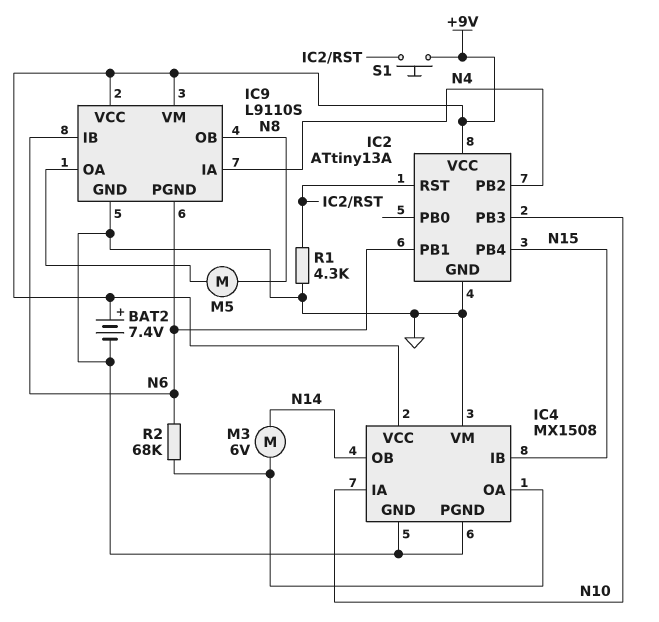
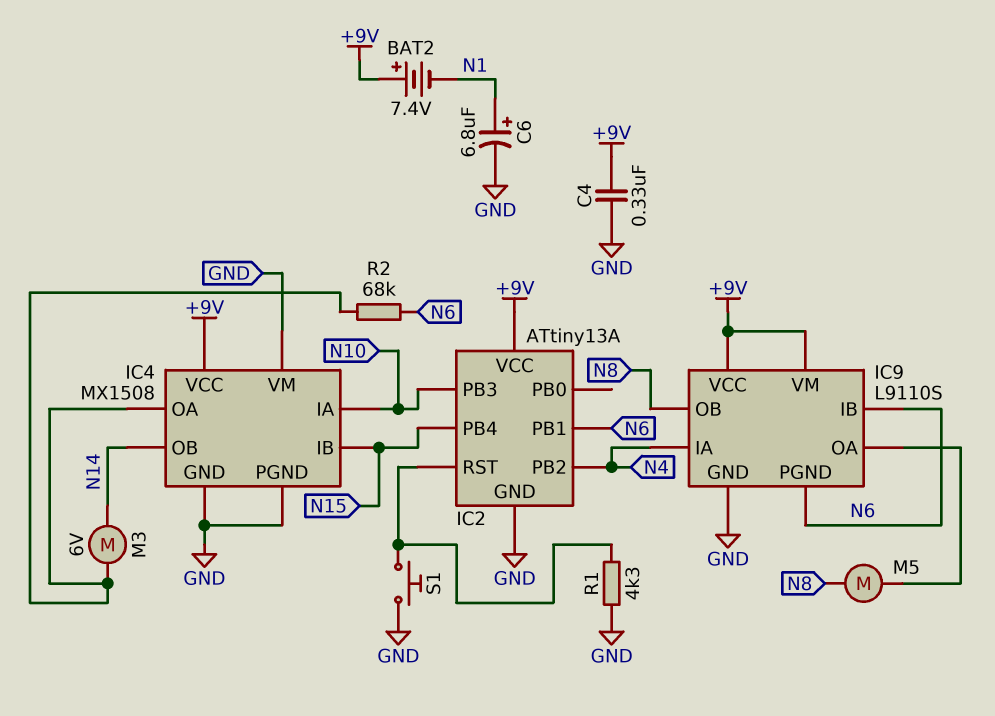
BAT2: 7.4V (plus +9V, minus GND) -> 7.4V (plus +9V, minus N1)
C4: none -> 330nF (+9V, GND)
C6: none -> 6.8uF (plus N1, minus GND)
S1: button (+9V, IC2/RST) -> button (GND, IC2/RST)

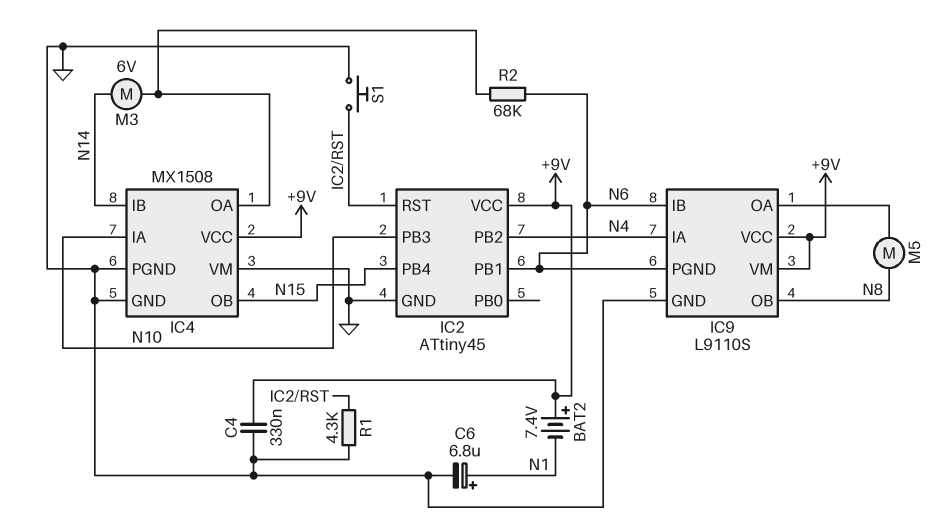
IC2: ATtiny13A -> ATtiny45
IC4 pin IB: N15 -> N14
IC4 pin OB: N14 -> N15

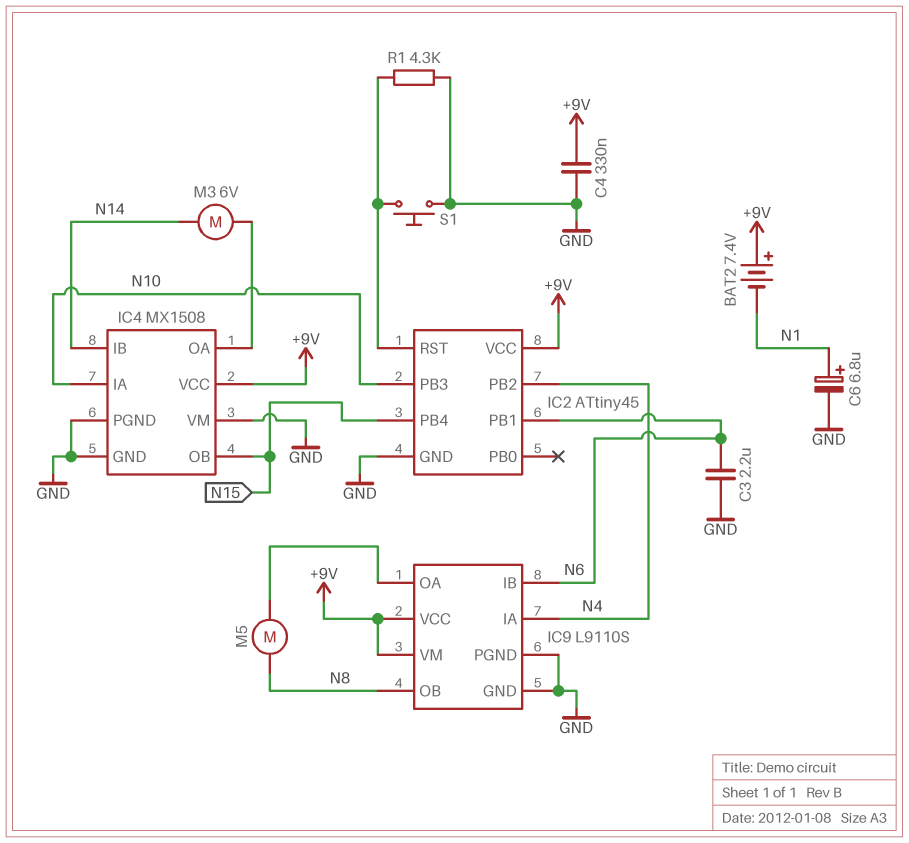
C3: none -> 2.2uF (GND, N6)
IC9 pin PGND: N6 -> GND
R2: 68k (IC4/OA, N6) -> none

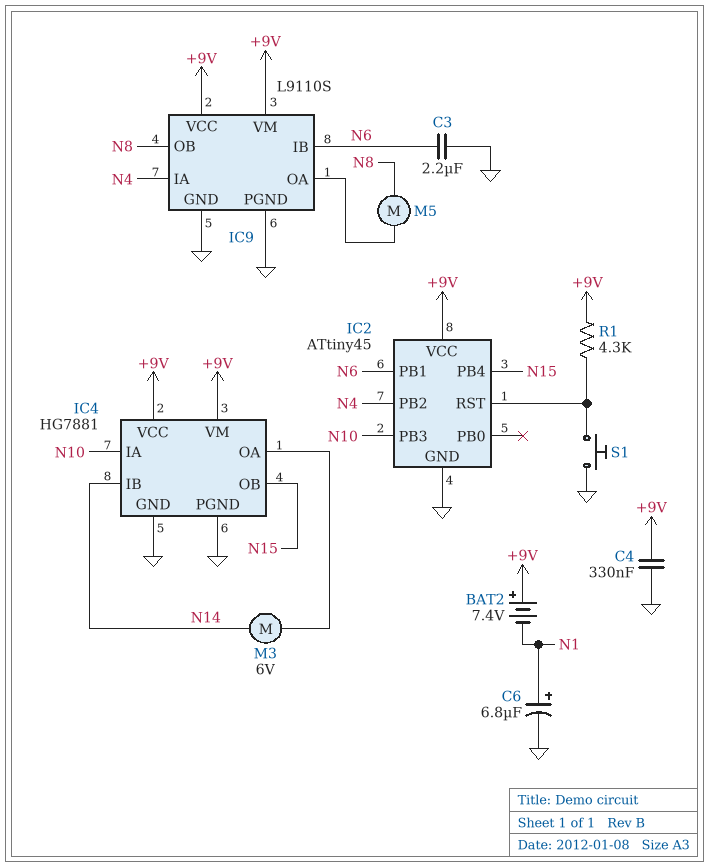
IC4: MX1508 -> HG7881
IC4 pin VM: GND -> +9V
R1: 4.3k (GND, IC2/RST) -> 4.3k (+9V, IC2/RST)

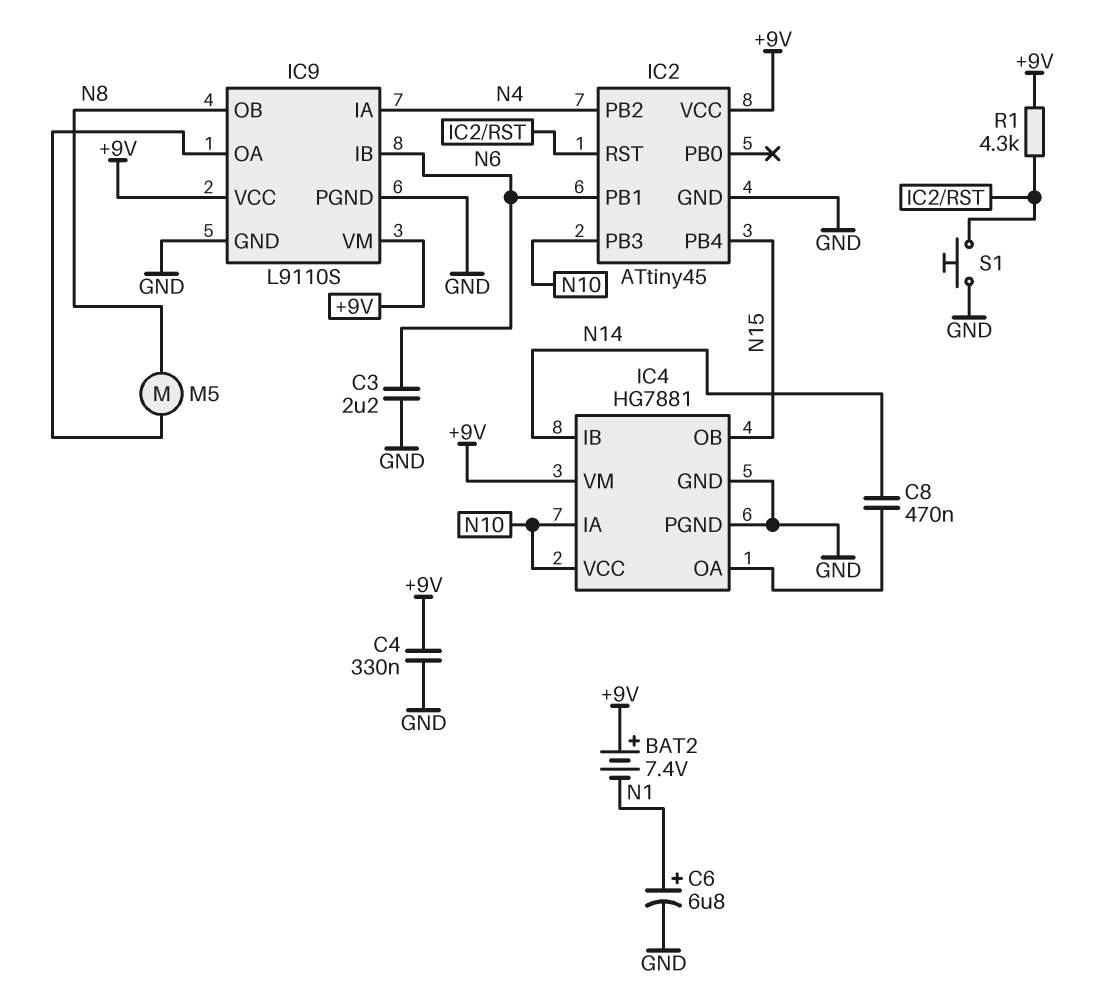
C8: none -> 470nF (IC4/OA, N14)
IC4 pin VCC: +9V -> N10
M3: motor 6V (IC4/OA, N14) -> none

